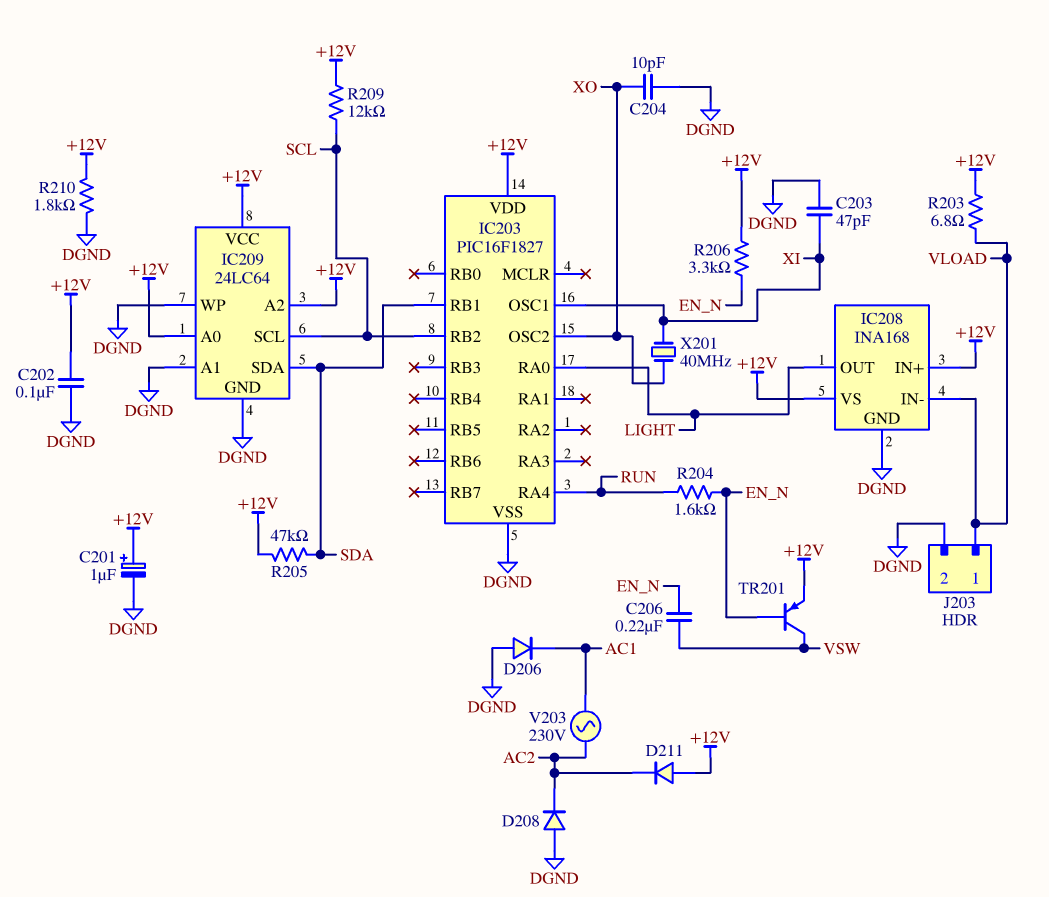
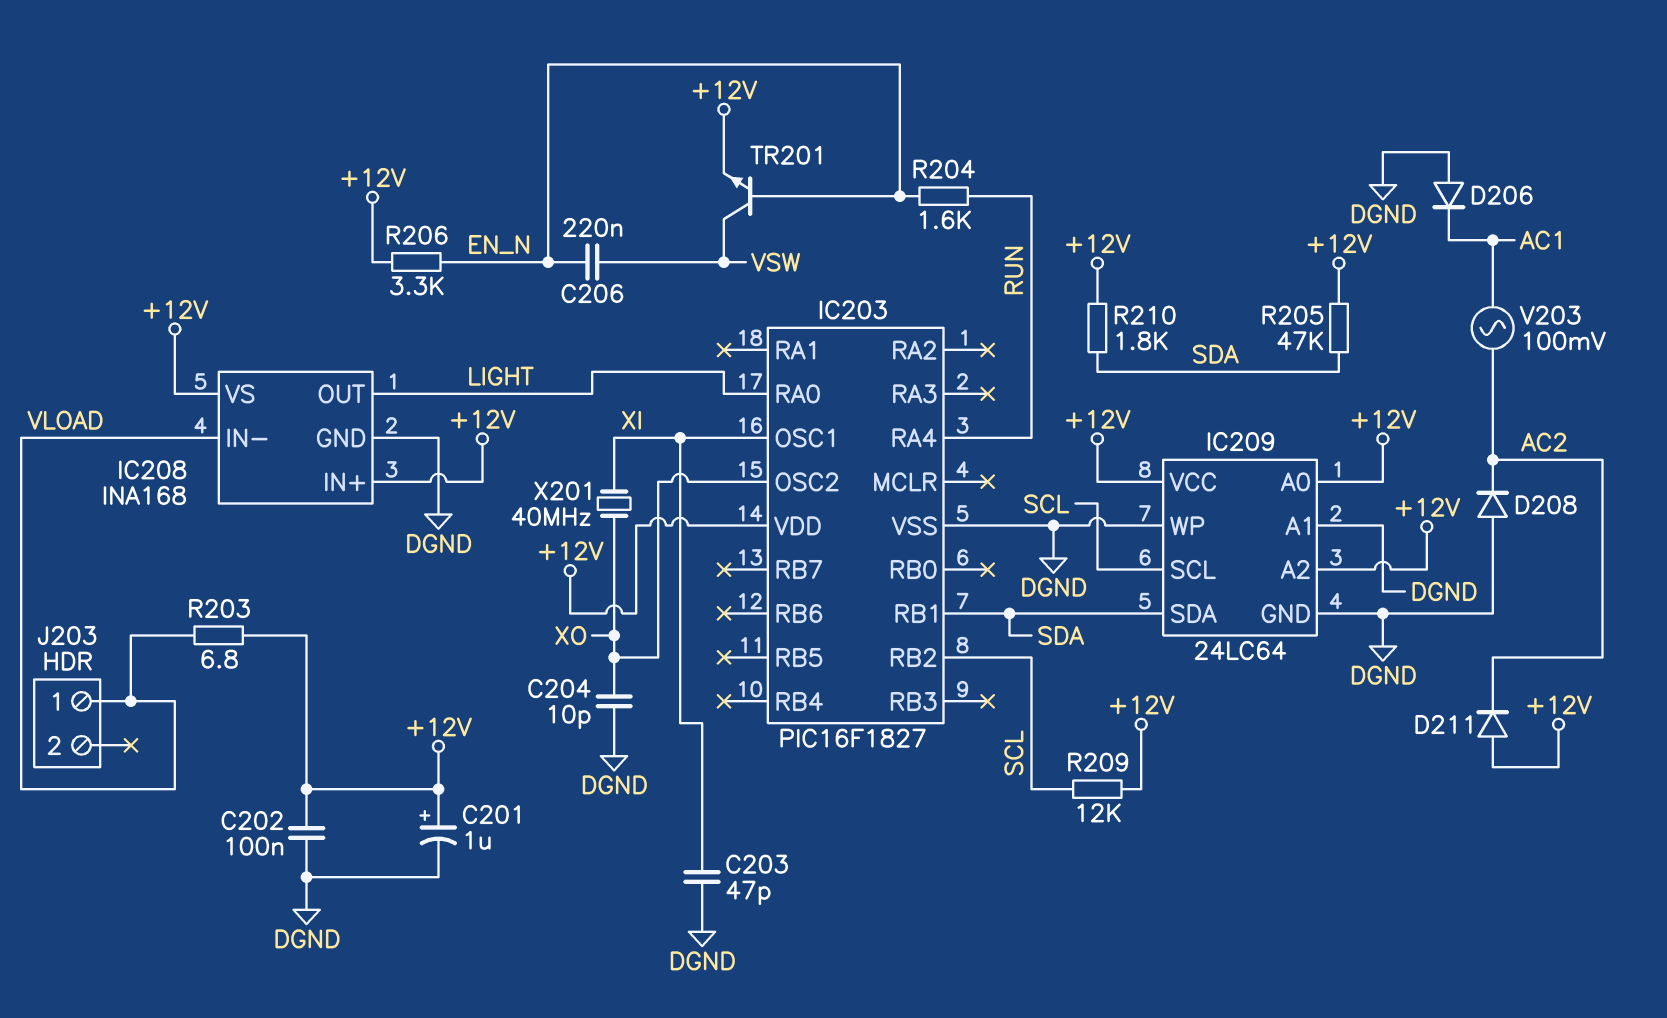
J203 pin 2: DGND -> none
R210: 1.8k (+12V, DGND) -> 1.8k (+12V, SDA)
TR201: PNP (B EN_N, C VSW, E +12V) -> NPN (B EN_N, C VSW, E +12V)
V203: AC 230V (AC1, AC2) -> AC 100mV (AC1, AC2)

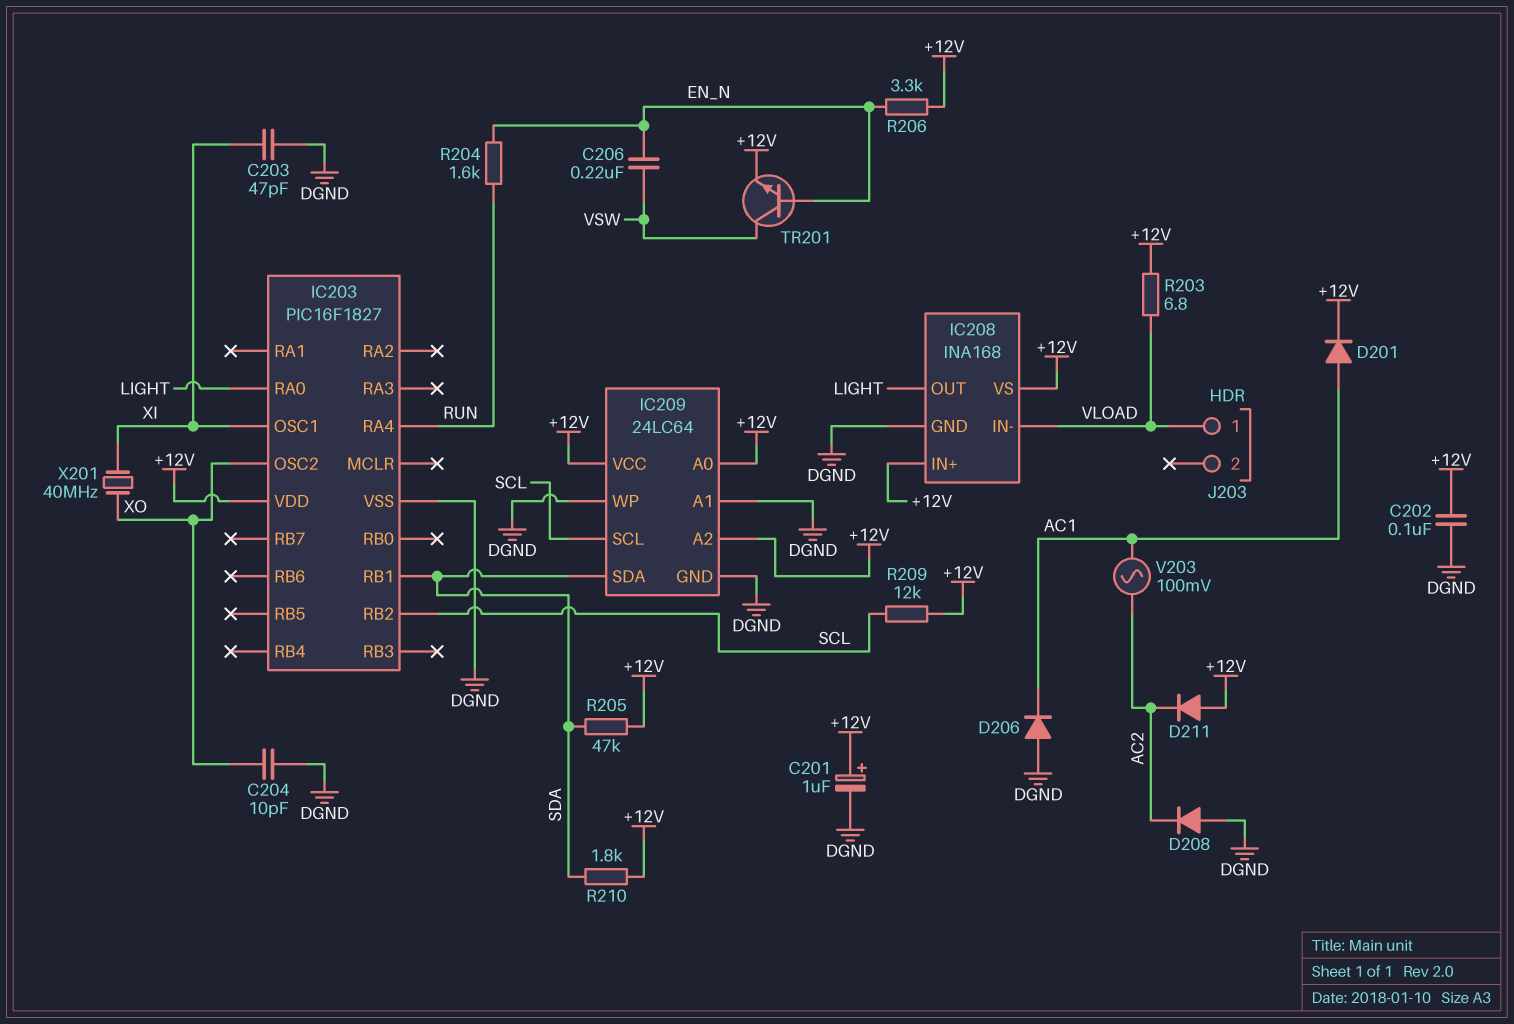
D201: none -> diode (A AC1, K +12V)

